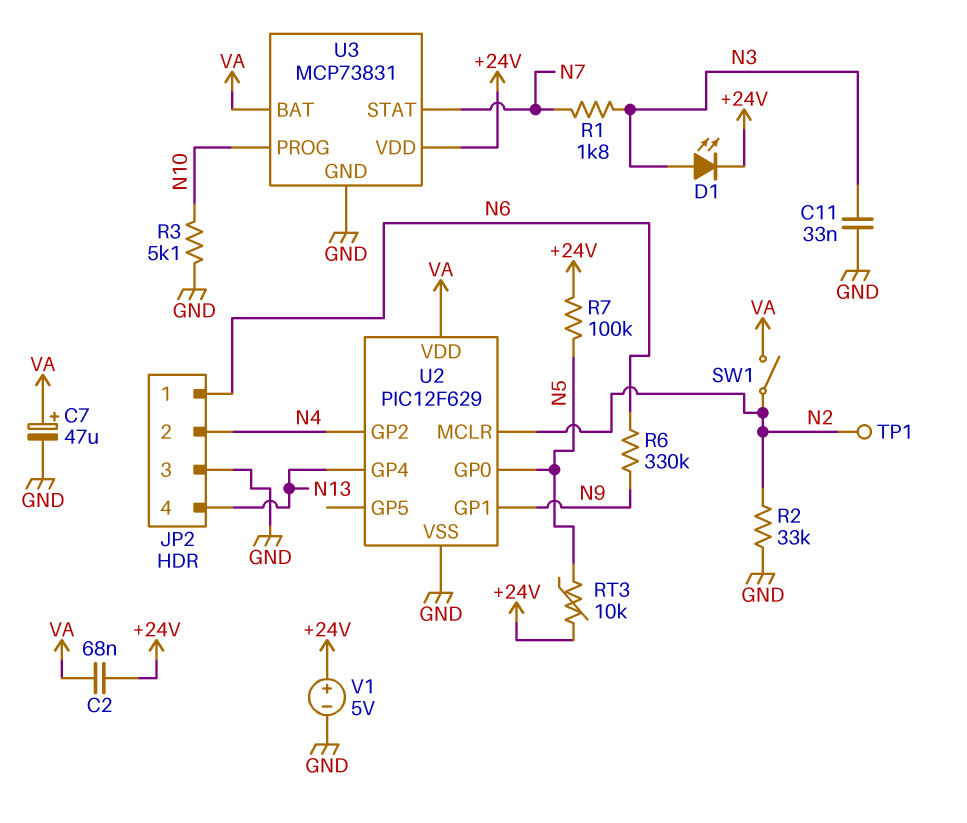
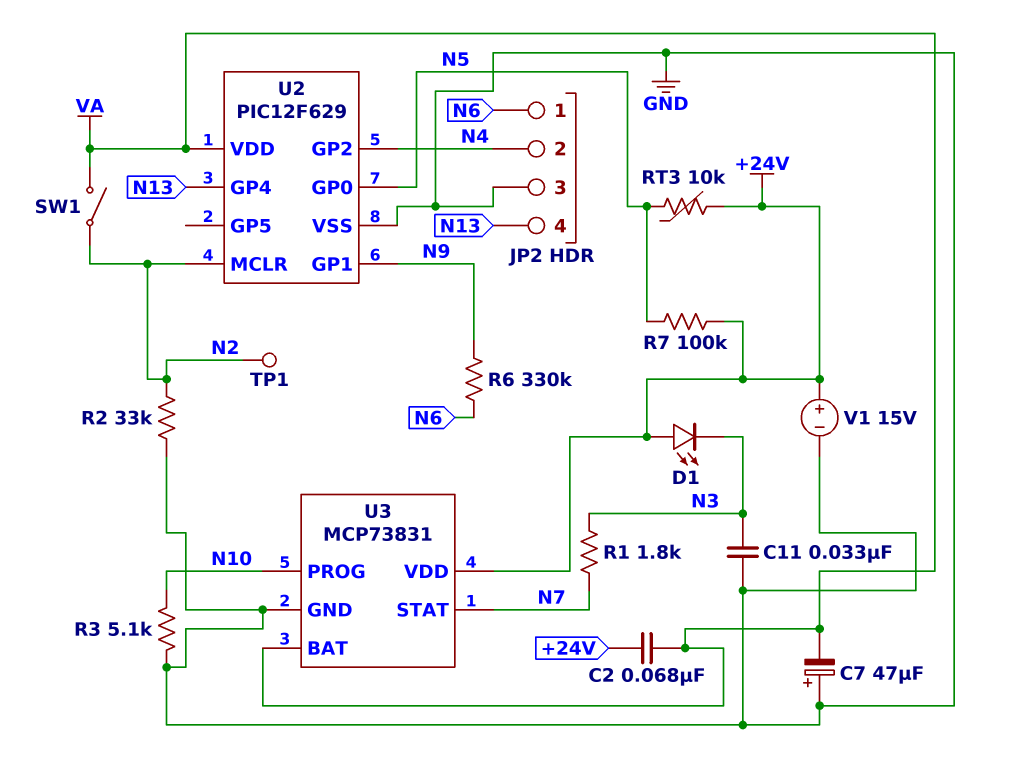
C7: 47uF (plus VA, minus GND) -> 47uF (plus GND, minus VA)
D1: LED (A N3, K +24V) -> LED (A +24V, K N3)
V1: 5V (plus +24V, minus GND) -> 15V (plus +24V, minus GND)

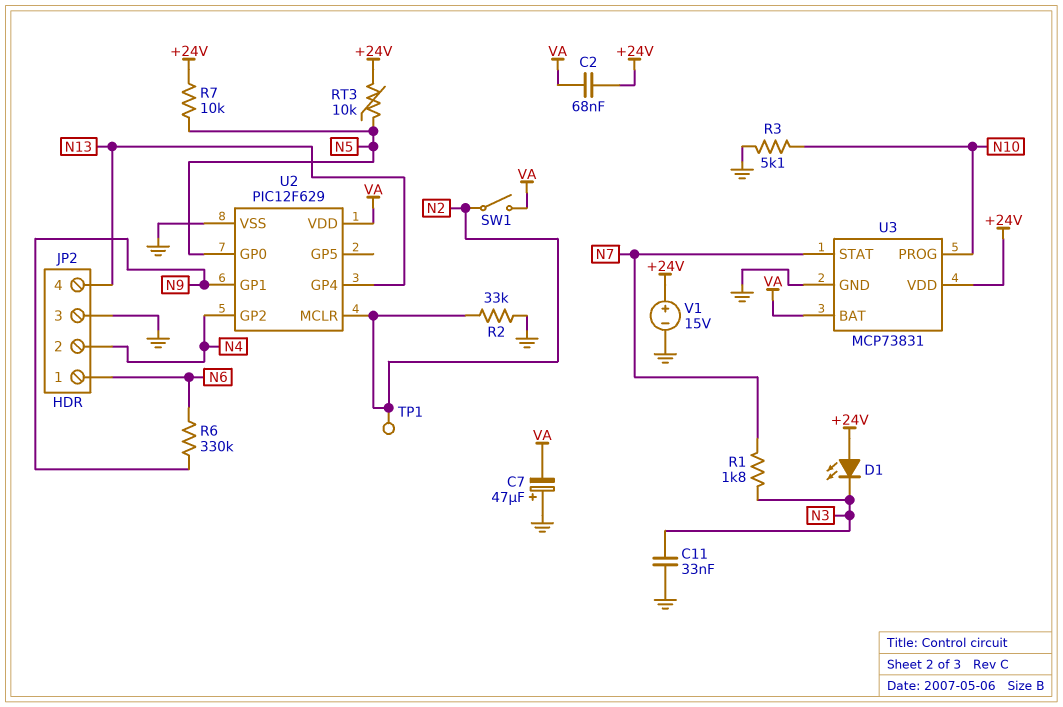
R7: 100k (+24V, N5) -> 10k (+24V, N5)

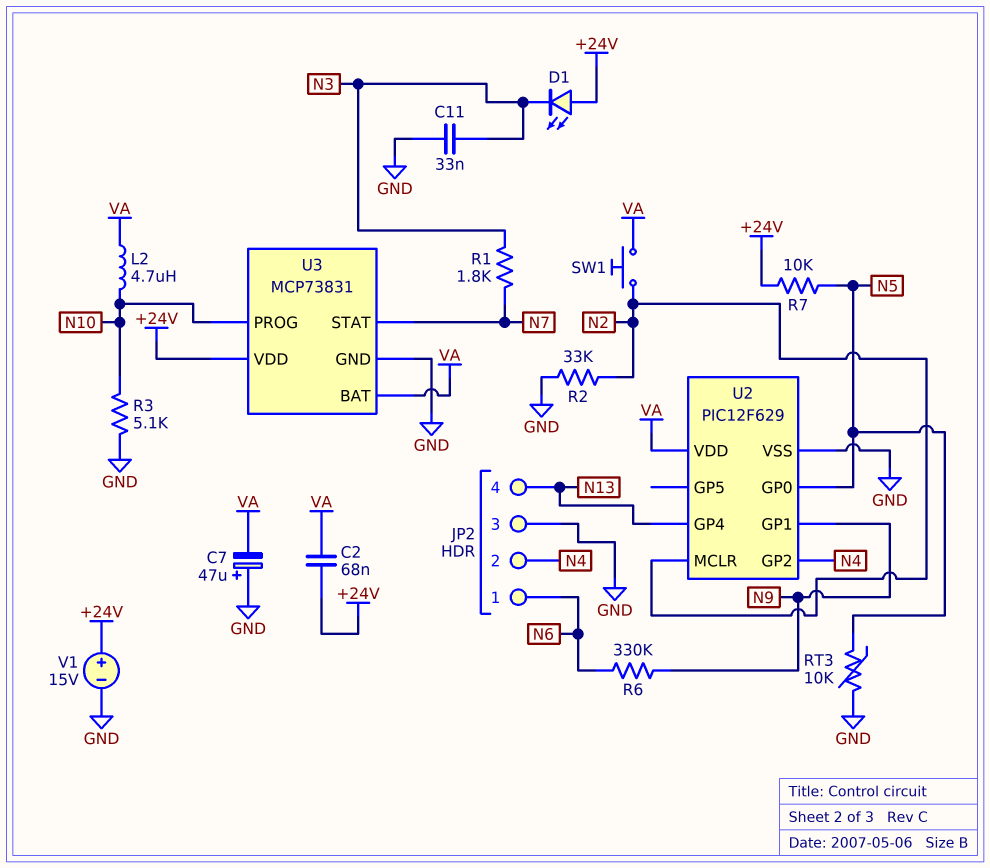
L2: none -> 4.7uH (N10, VA)
RT3: 10k (+24V, N5) -> 10k (GND, N5)
SW1: switch (N2, VA) -> button (N2, VA)
TP1: test point (N2) -> none

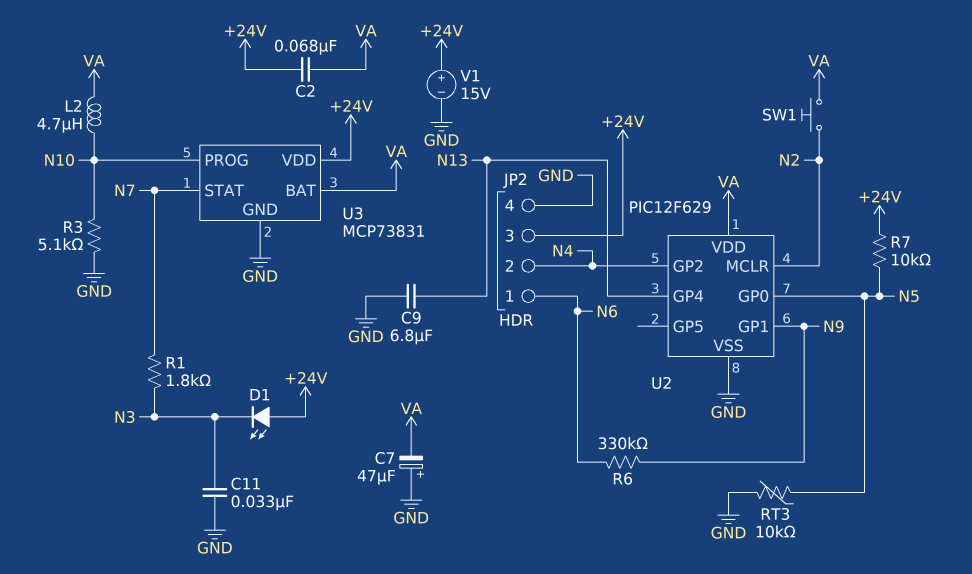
C9: none -> 6.8uF (GND, N13)
JP2 pin 3: GND -> +24V
JP2 pin 4: N13 -> GND
R2: 33k (GND, N2) -> none

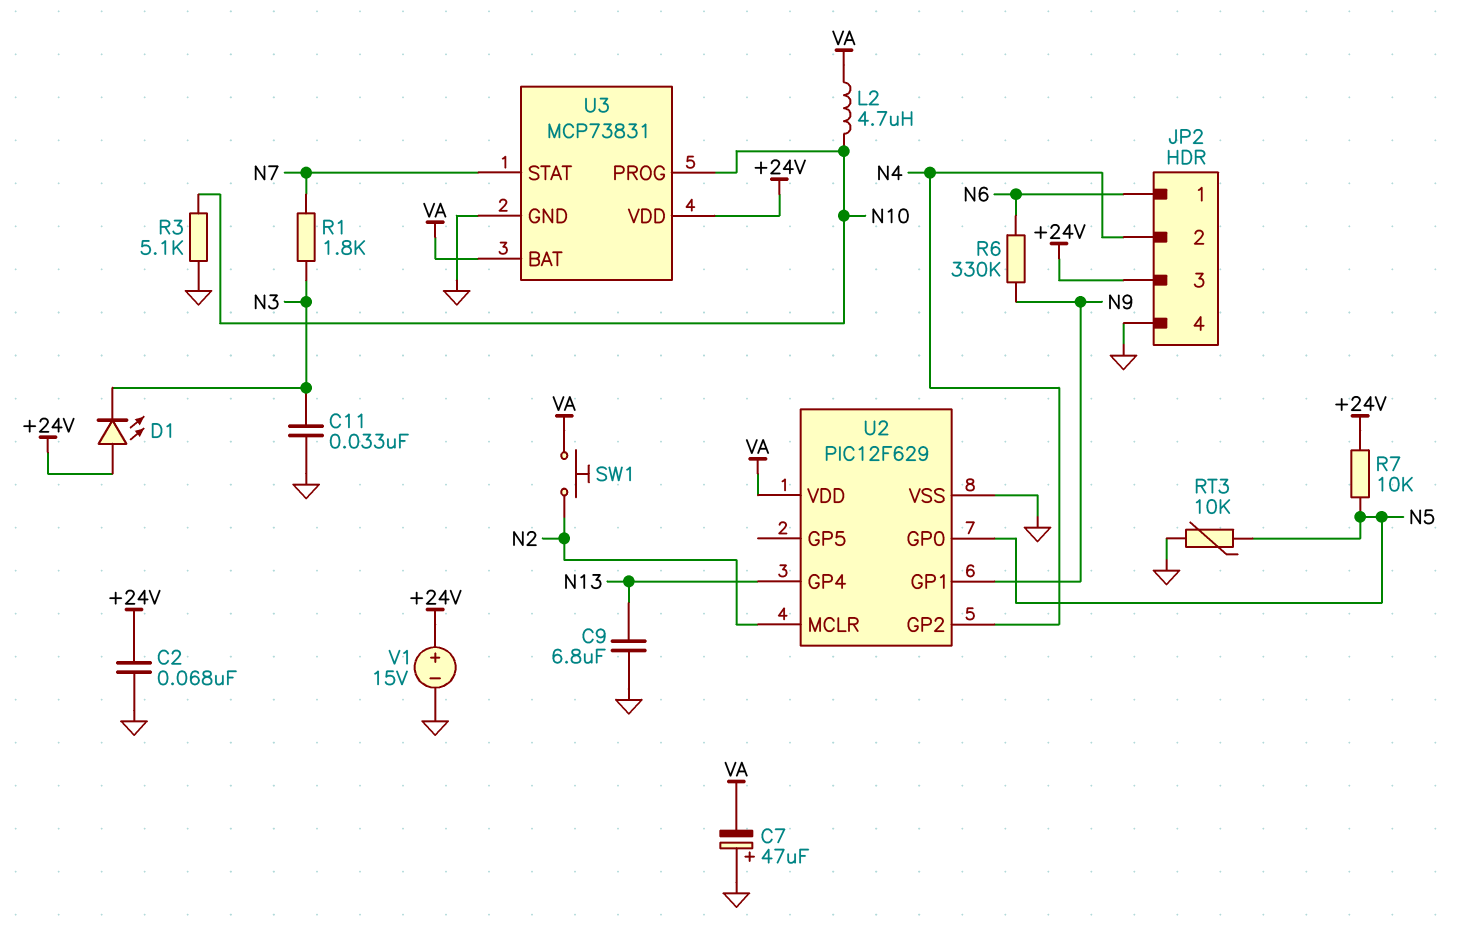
C2: 68nF (+24V, VA) -> 68nF (+24V, GND)

